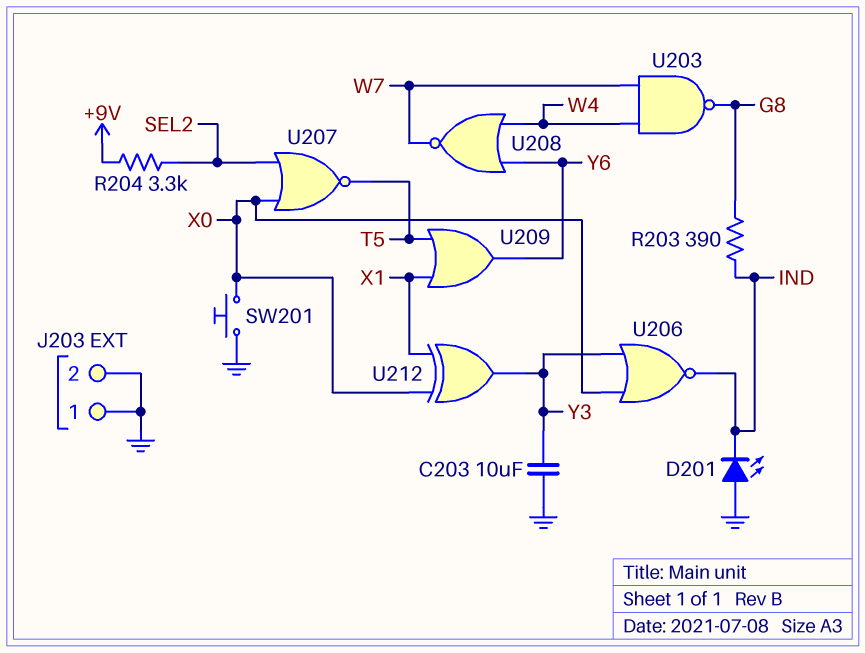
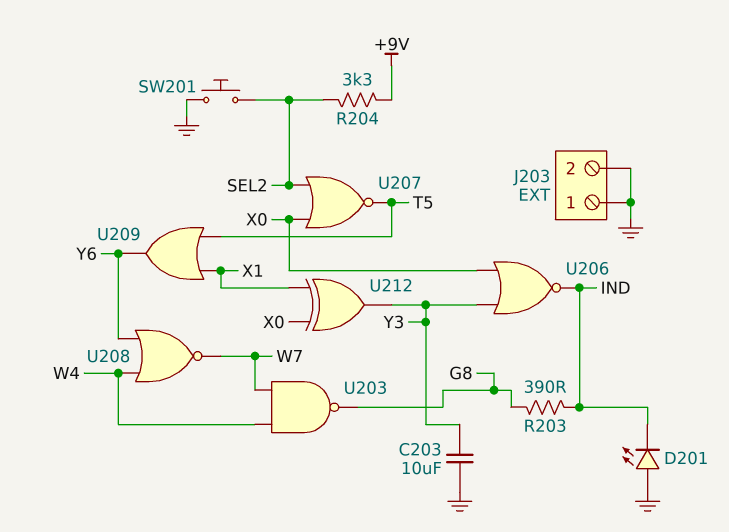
SW201: button (GND, X0) -> button (GND, SEL2)

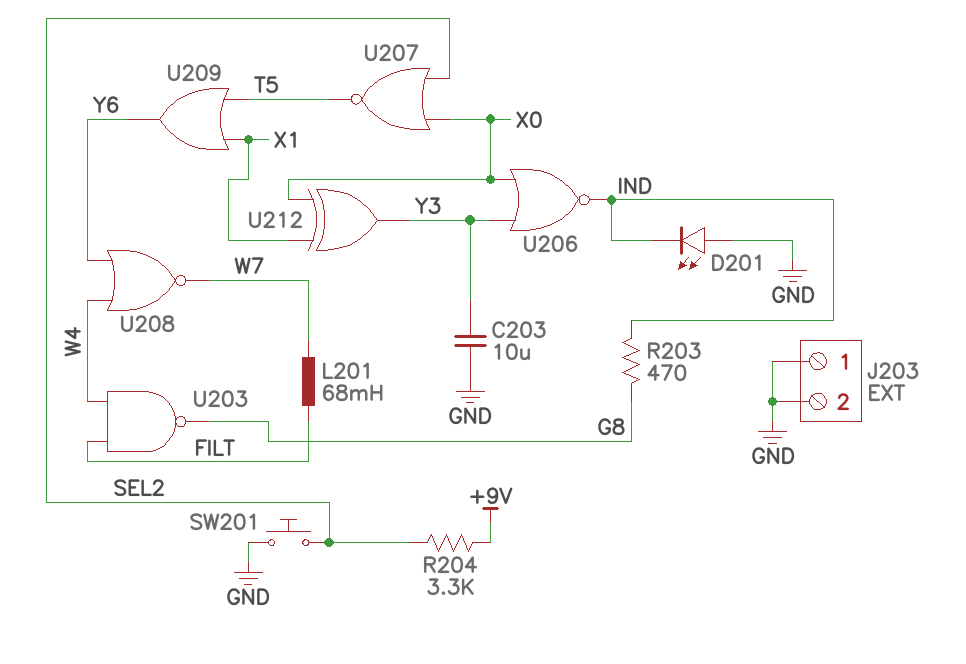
L201: none -> 68mH (FILT, W7)
R203: 390 (G8, IND) -> 470 (G8, IND)
U203: NAND (in W4, in W7, out G8) -> NAND (in FILT, in W4, out G8)

